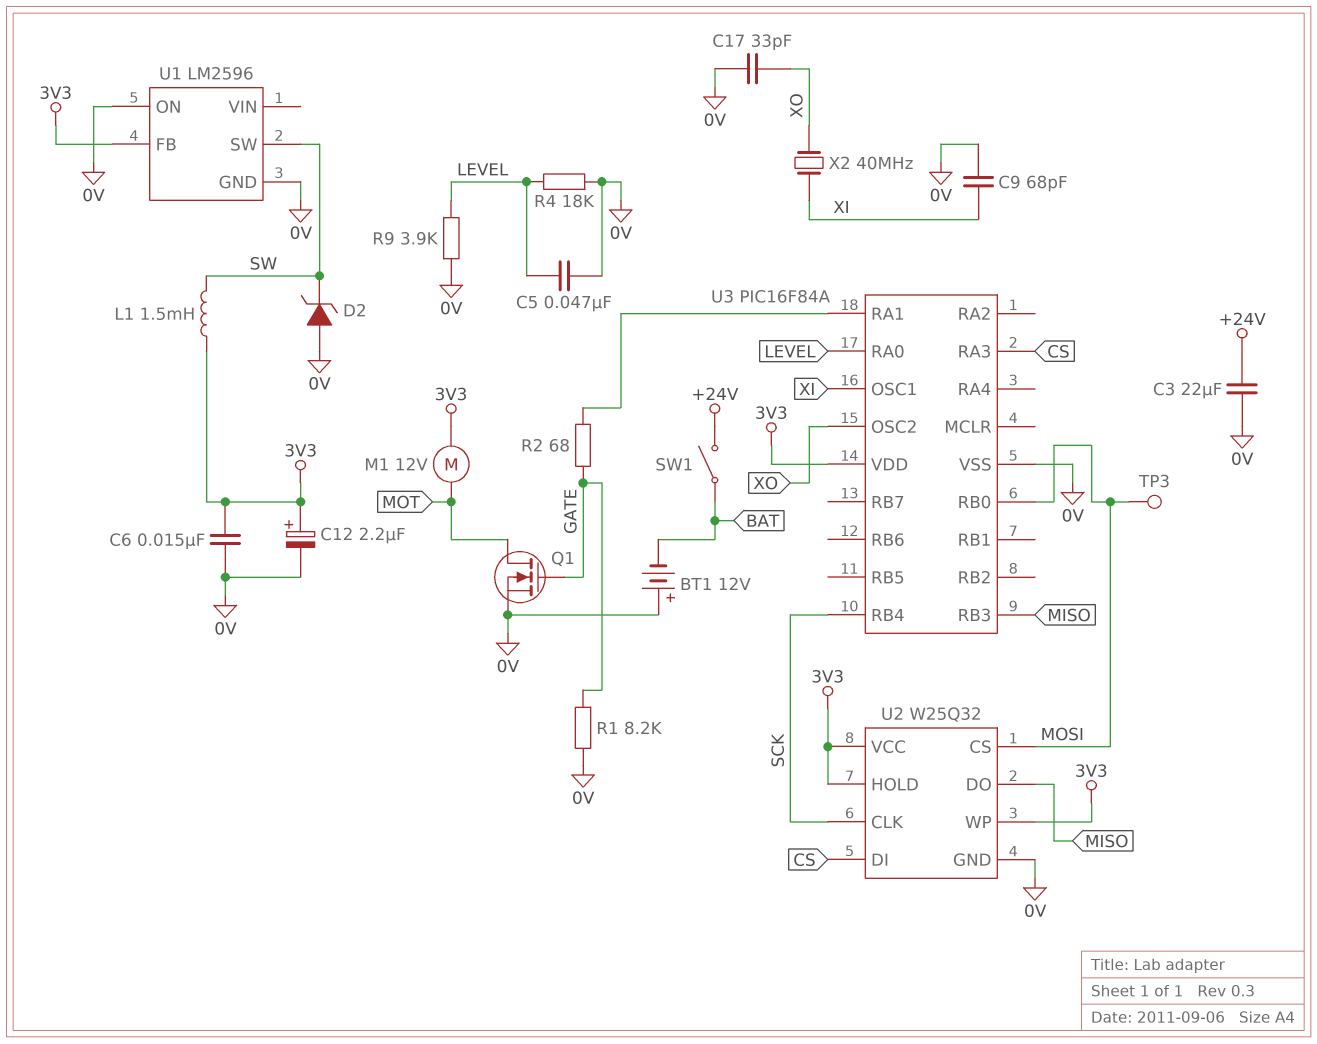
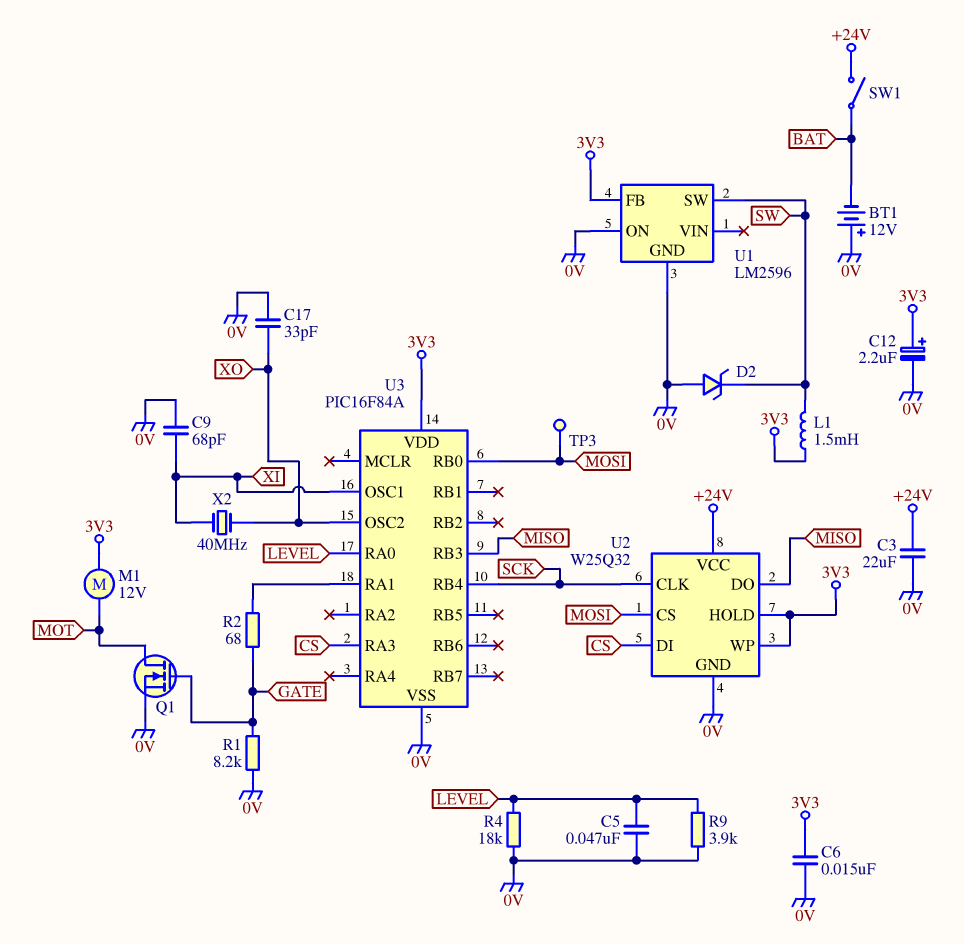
U2 pin VCC: 3V3 -> +24V

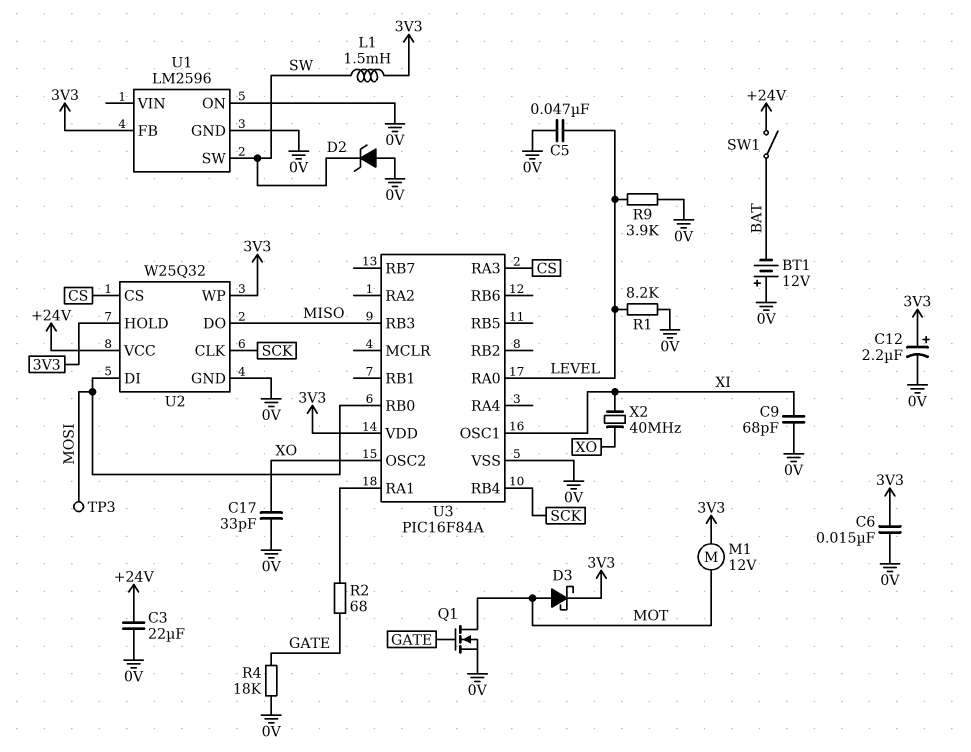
D3: none -> schottky (A MOT, K 3V3)
R1: 8.2k (0V, GATE) -> 8.2k (0V, LEVEL)
R4: 18k (0V, LEVEL) -> 18k (0V, GATE)
U2 pin CS: MOSI -> CS
U2 pin DI: CS -> MOSI

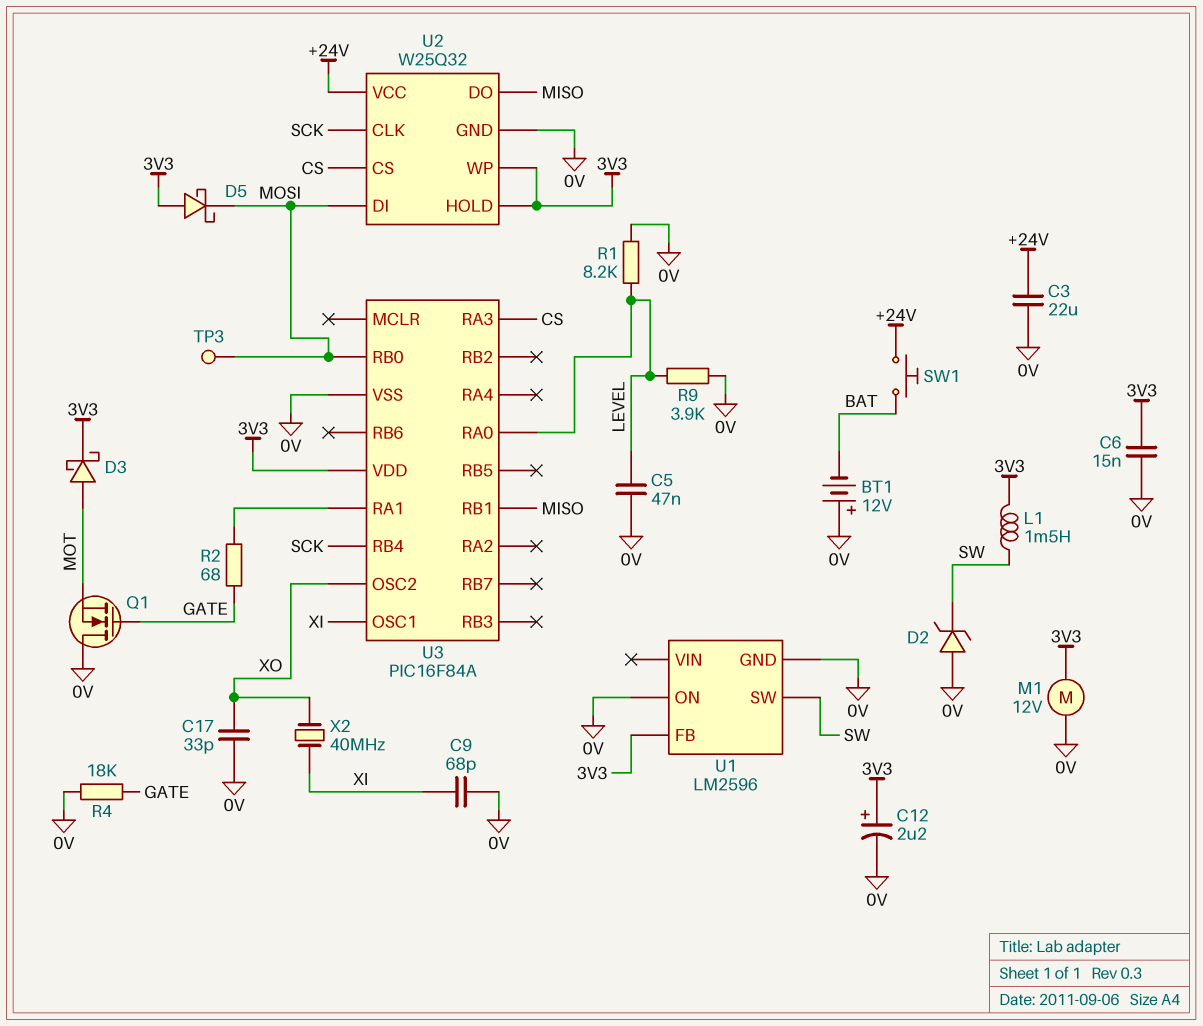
D5: none -> schottky (A 3V3, K MOSI)
M1: motor 12V (3V3, MOT) -> motor 12V (0V, 3V3)
Q1: NMOS (G GATE, D MOT, S 0V) -> NMOS (G GATE, D 0V, S MOT)
SW1: switch (+24V, BAT) -> button (+24V, BAT)
U3 pin RB1: none -> MISO
U3 pin RB3: MISO -> none

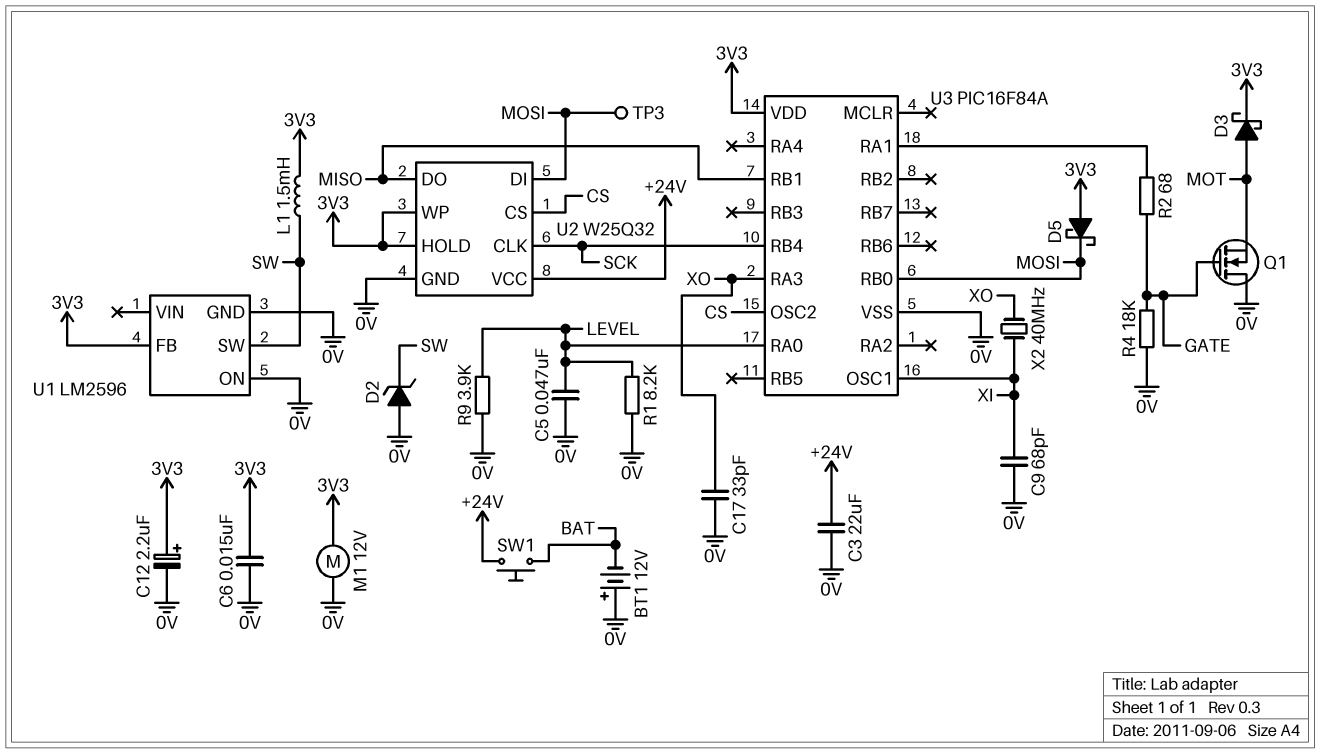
U3 pin OSC2: XO -> CS
U3 pin RA3: CS -> XO

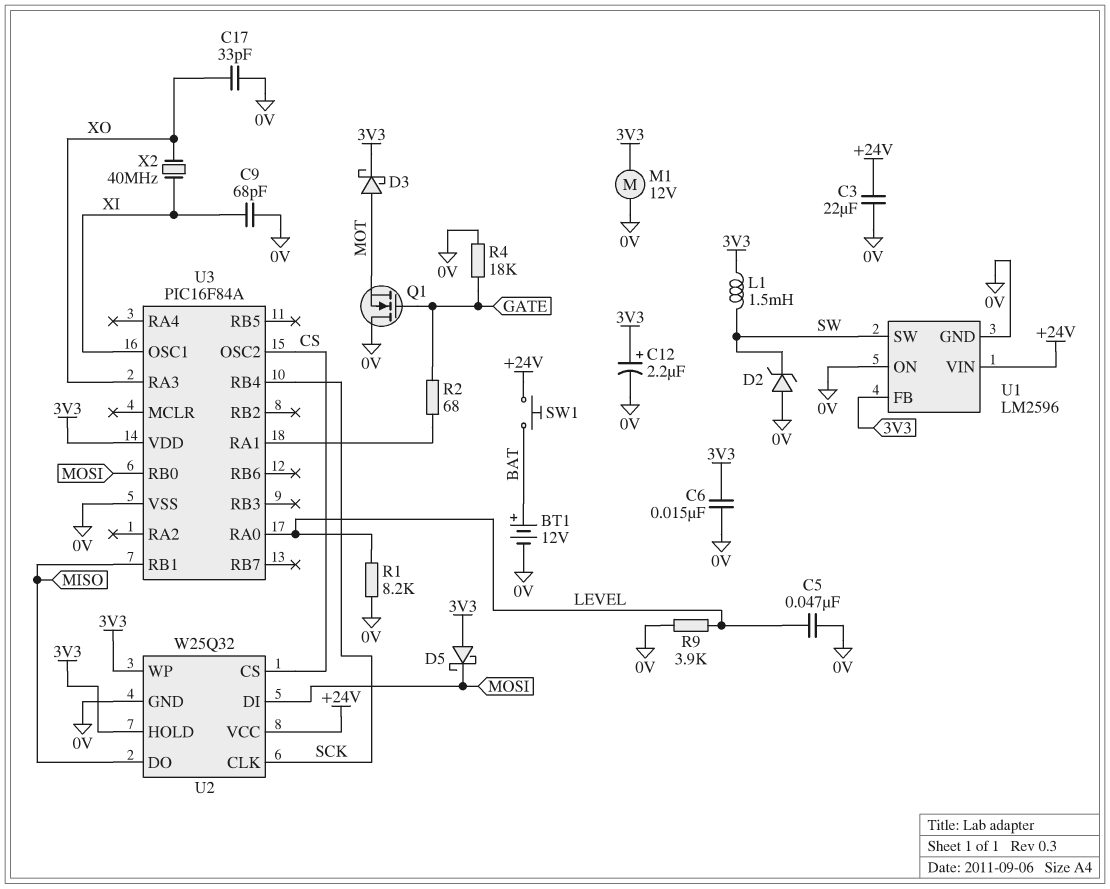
BT1: 12V (plus 0V, minus BAT) -> 12V (plus BAT, minus 0V)
TP3: test point (MOSI) -> none
U1 pin VIN: none -> +24V

